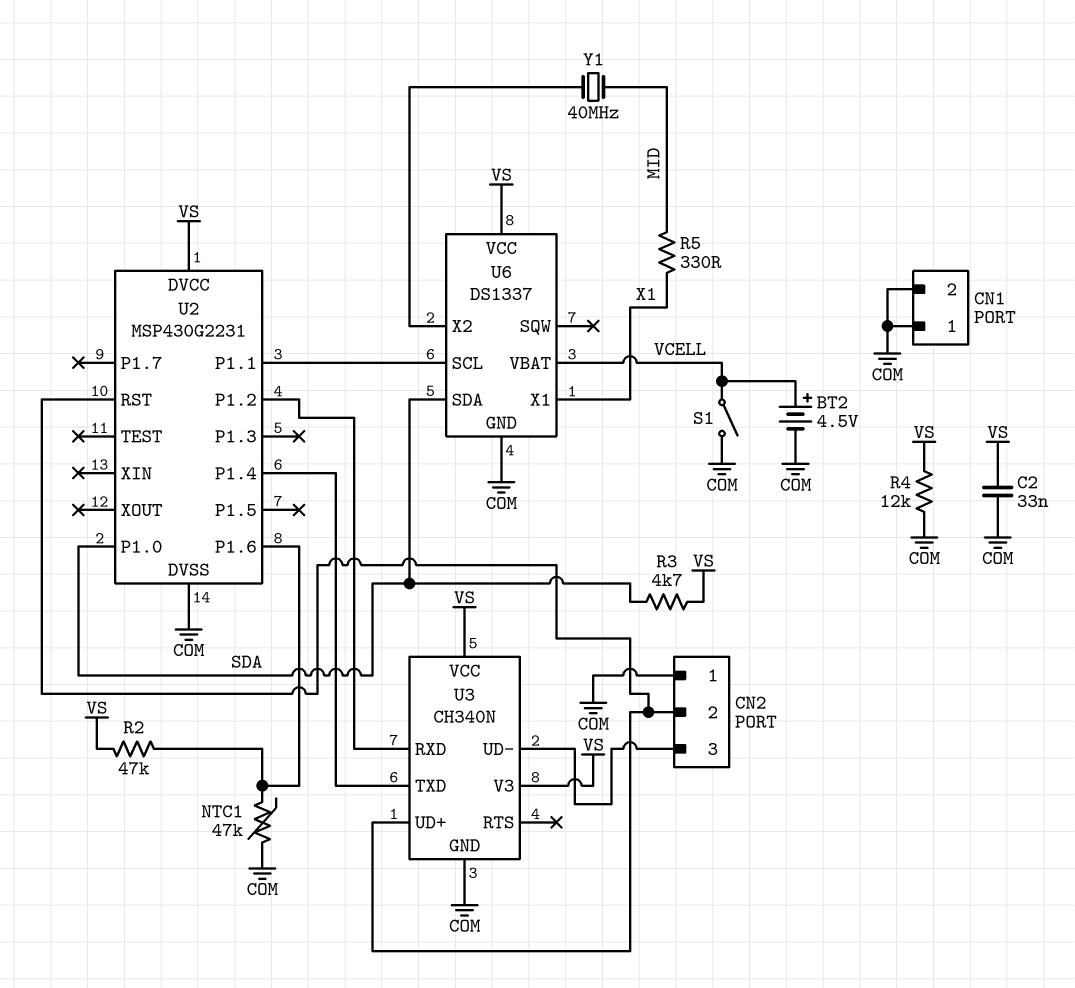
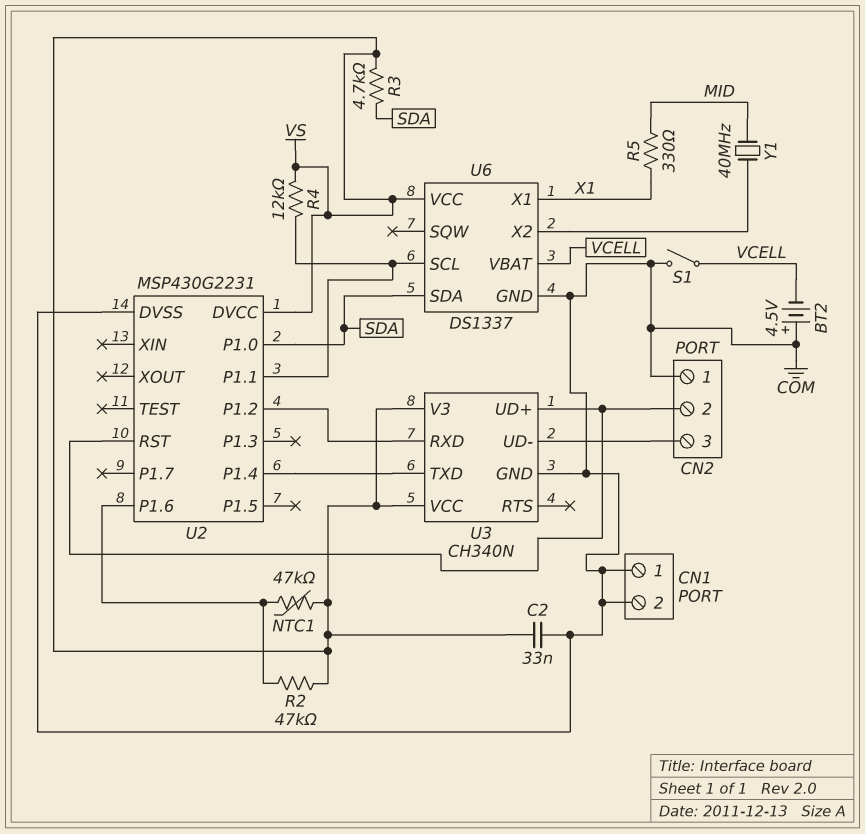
BT2: 4.5V (plus VCELL, minus COM) -> 4.5V (plus COM, minus VCELL)
NTC1: 47k (COM, U2/P1.6) -> 47k (U2/P1.6, VS)
R4: 12k (COM, VS) -> 12k (U2/P1.1, VS)

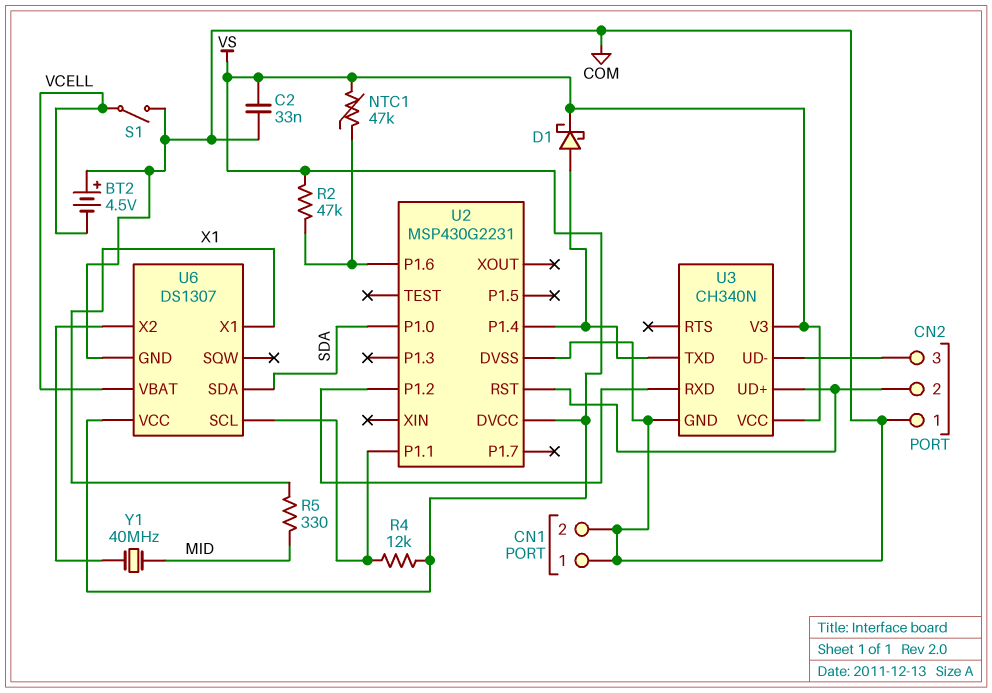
D1: none -> schottky (A U2/P1.4, K VS)
R3: 4.7k (SDA, VS) -> none
U6: DS1337 -> DS1307

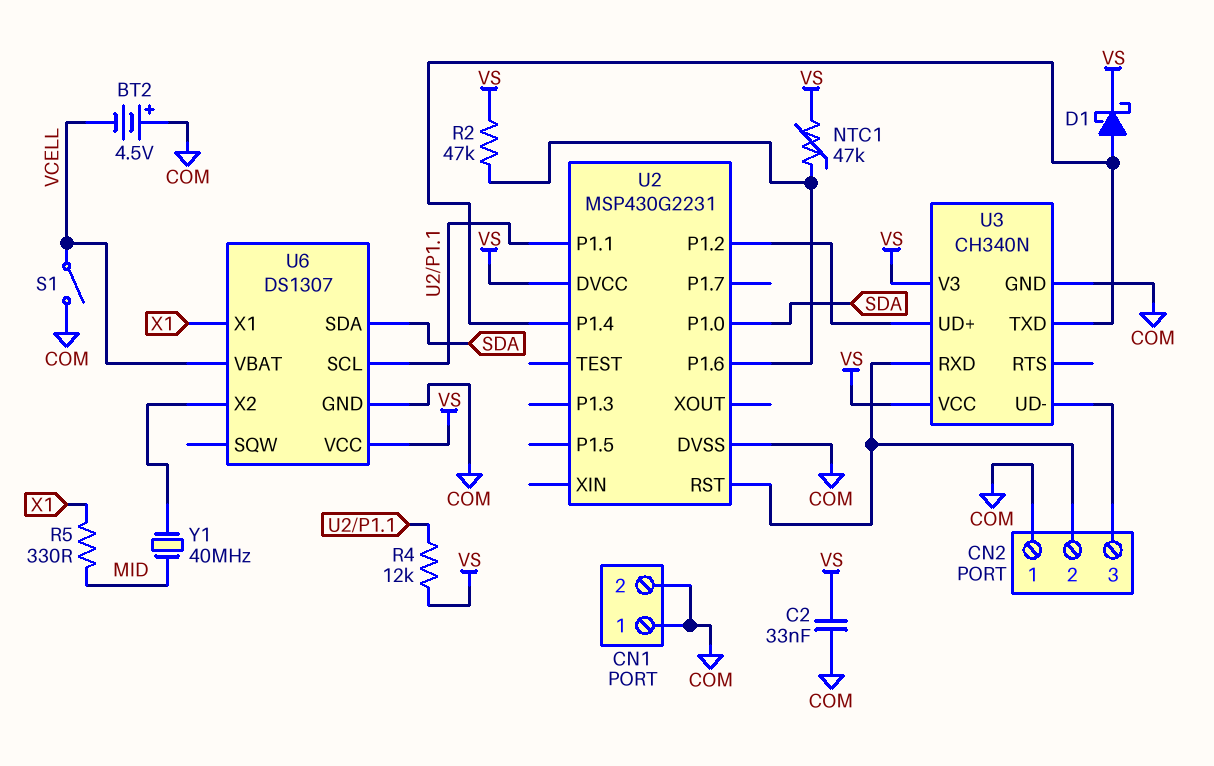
U3 pin RXD: U2/P1.2 -> CN2/2
U3 pin UD+: CN2/2 -> U2/P1.2

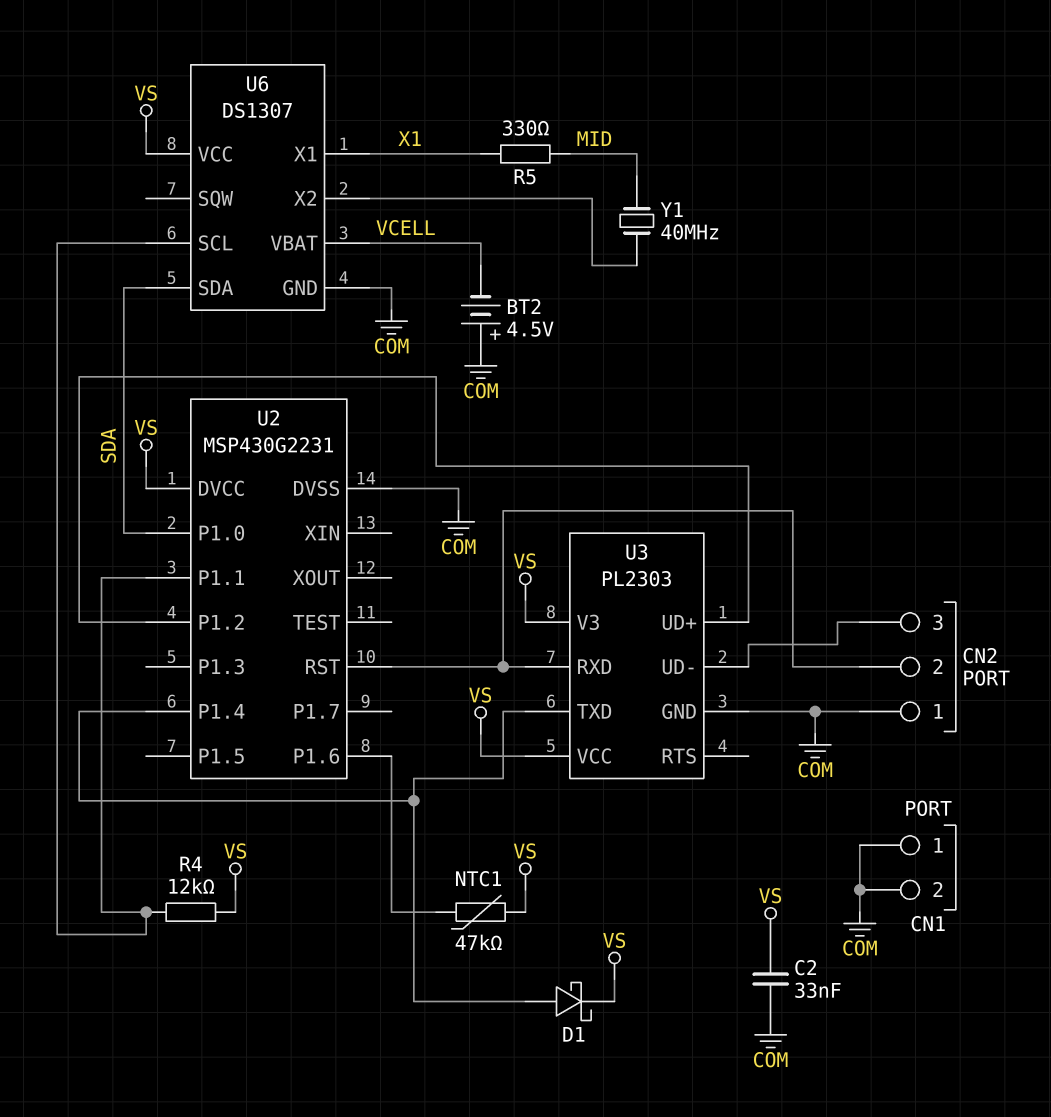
R2: 47k (U2/P1.6, VS) -> none
S1: switch (COM, VCELL) -> none
U3: CH340N -> PL2303

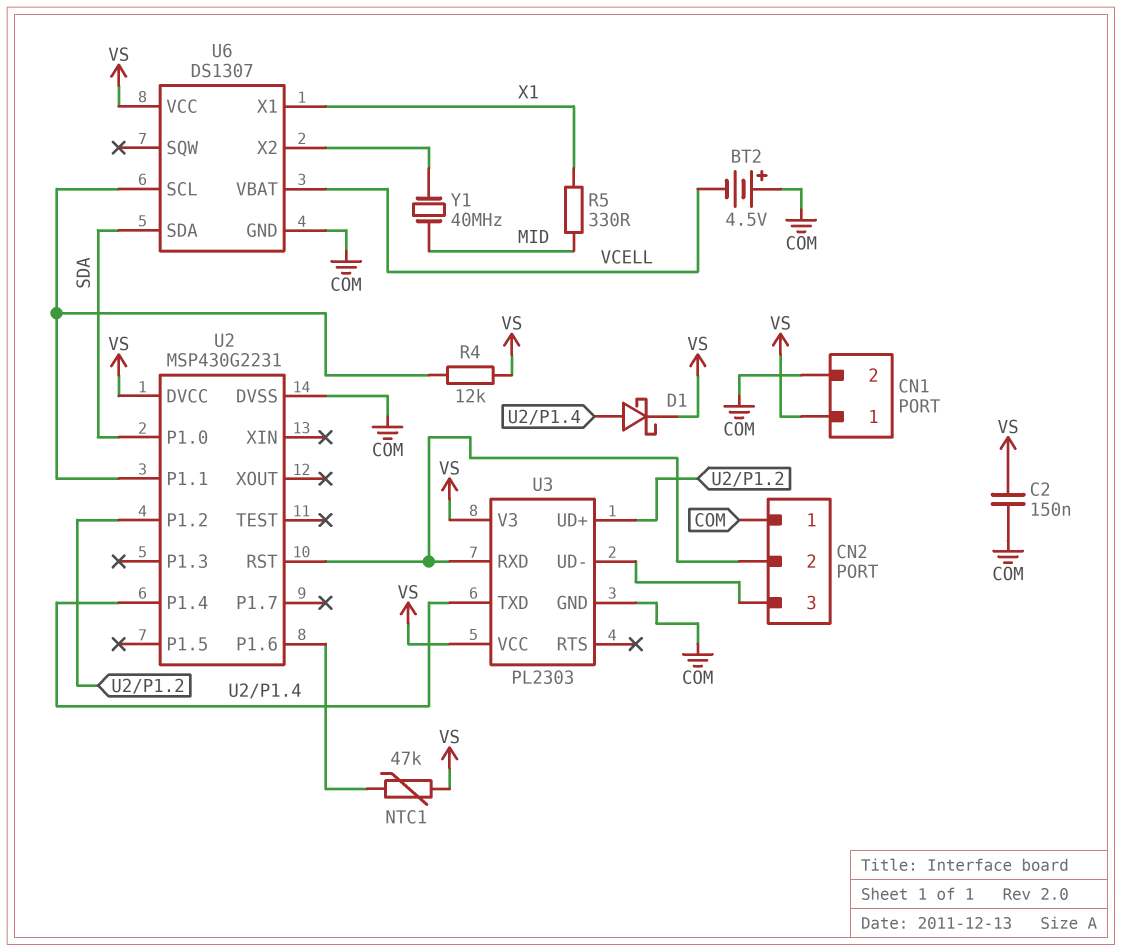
C2: 33nF (COM, VS) -> 150nF (COM, VS)
CN1 pin 1: COM -> VS

